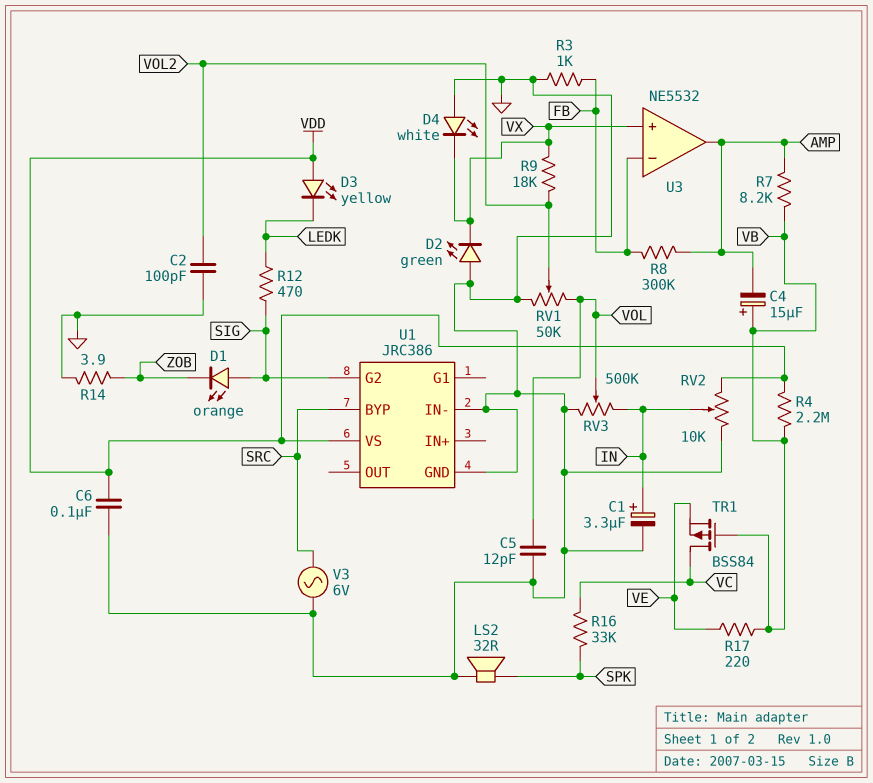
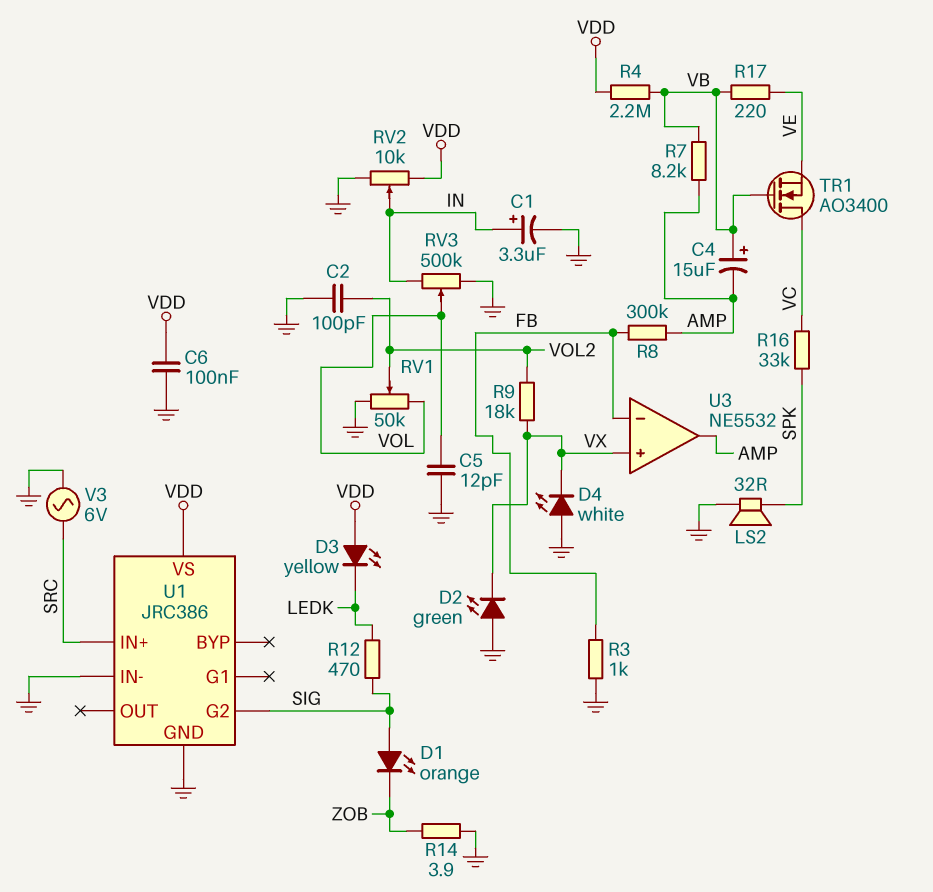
TR1: PMOS BSS84 (G VB, D VC, S VE) -> NMOS AO3400 (G VB, D VC, S VE)
U1 pin BYP: SRC -> none
U1 pin IN+: none -> SRC

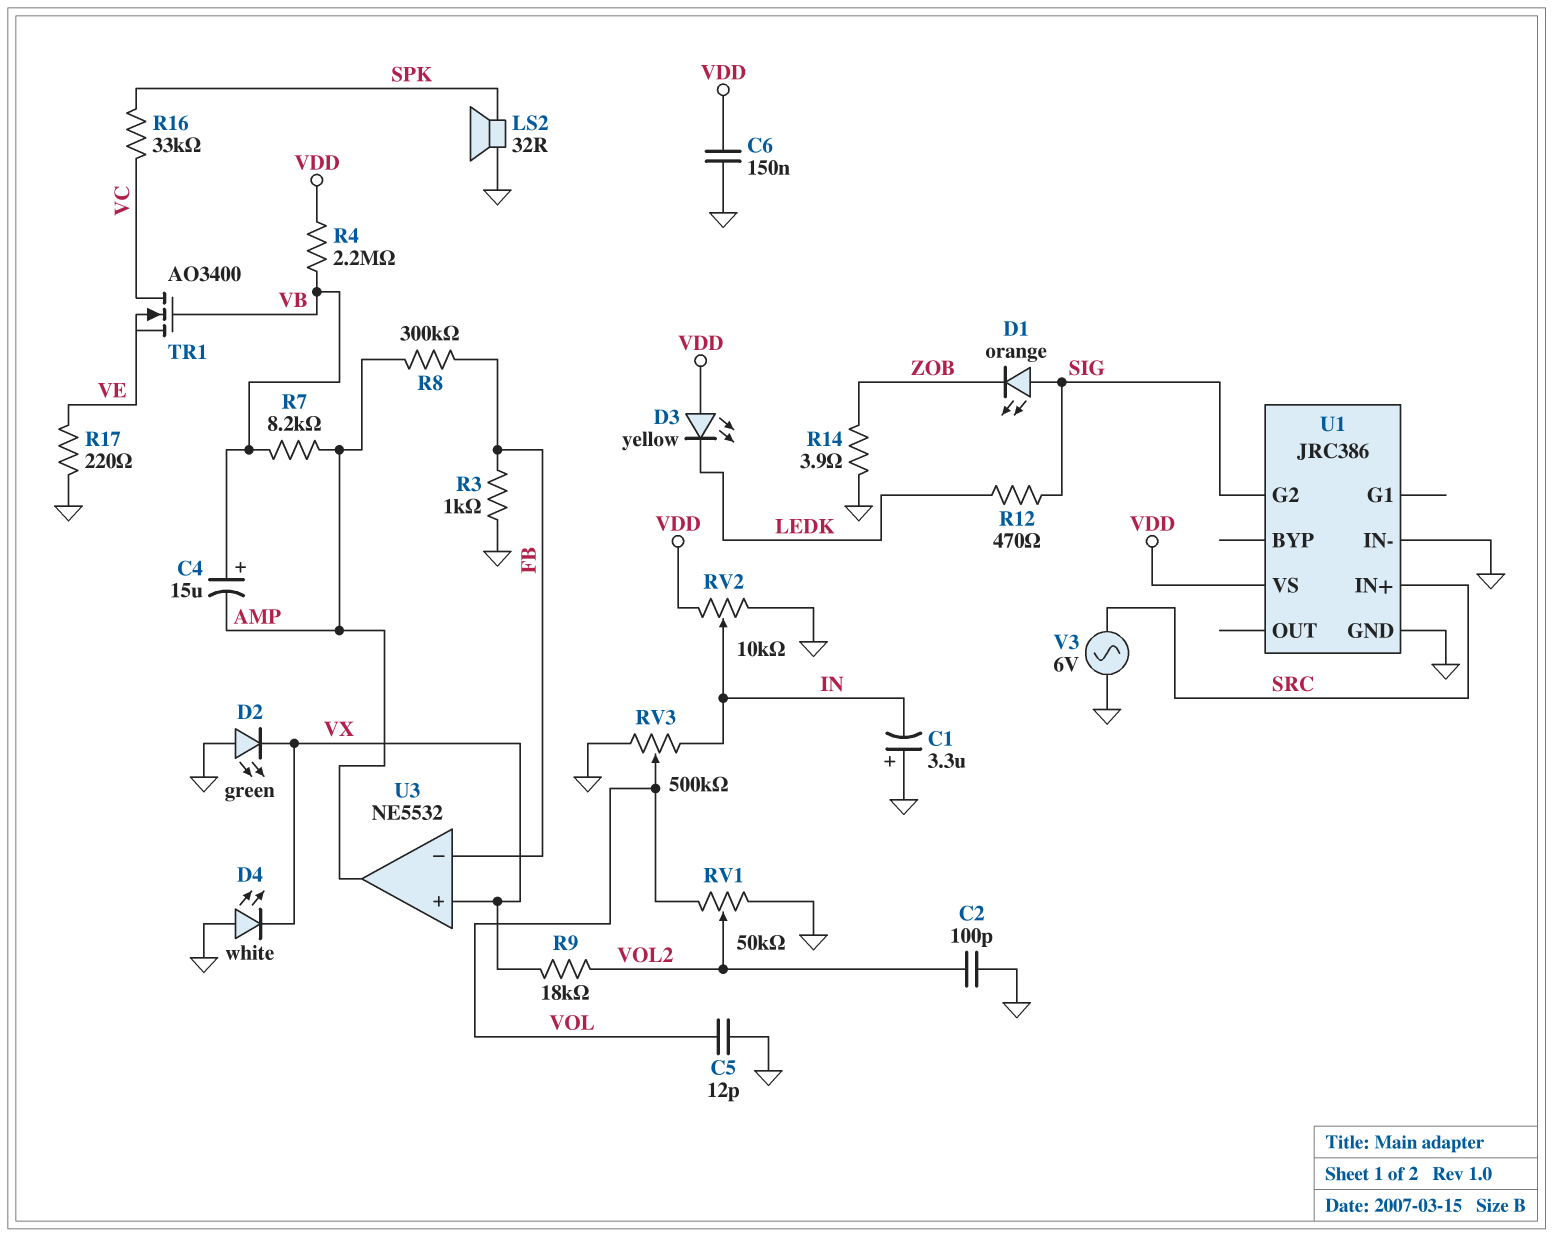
C1: 3.3uF (plus IN, minus GND) -> 3.3uF (plus GND, minus IN)
C6: 100nF (GND, VDD) -> 150nF (GND, VDD)
R17: 220 (VB, VE) -> 220 (GND, VE)

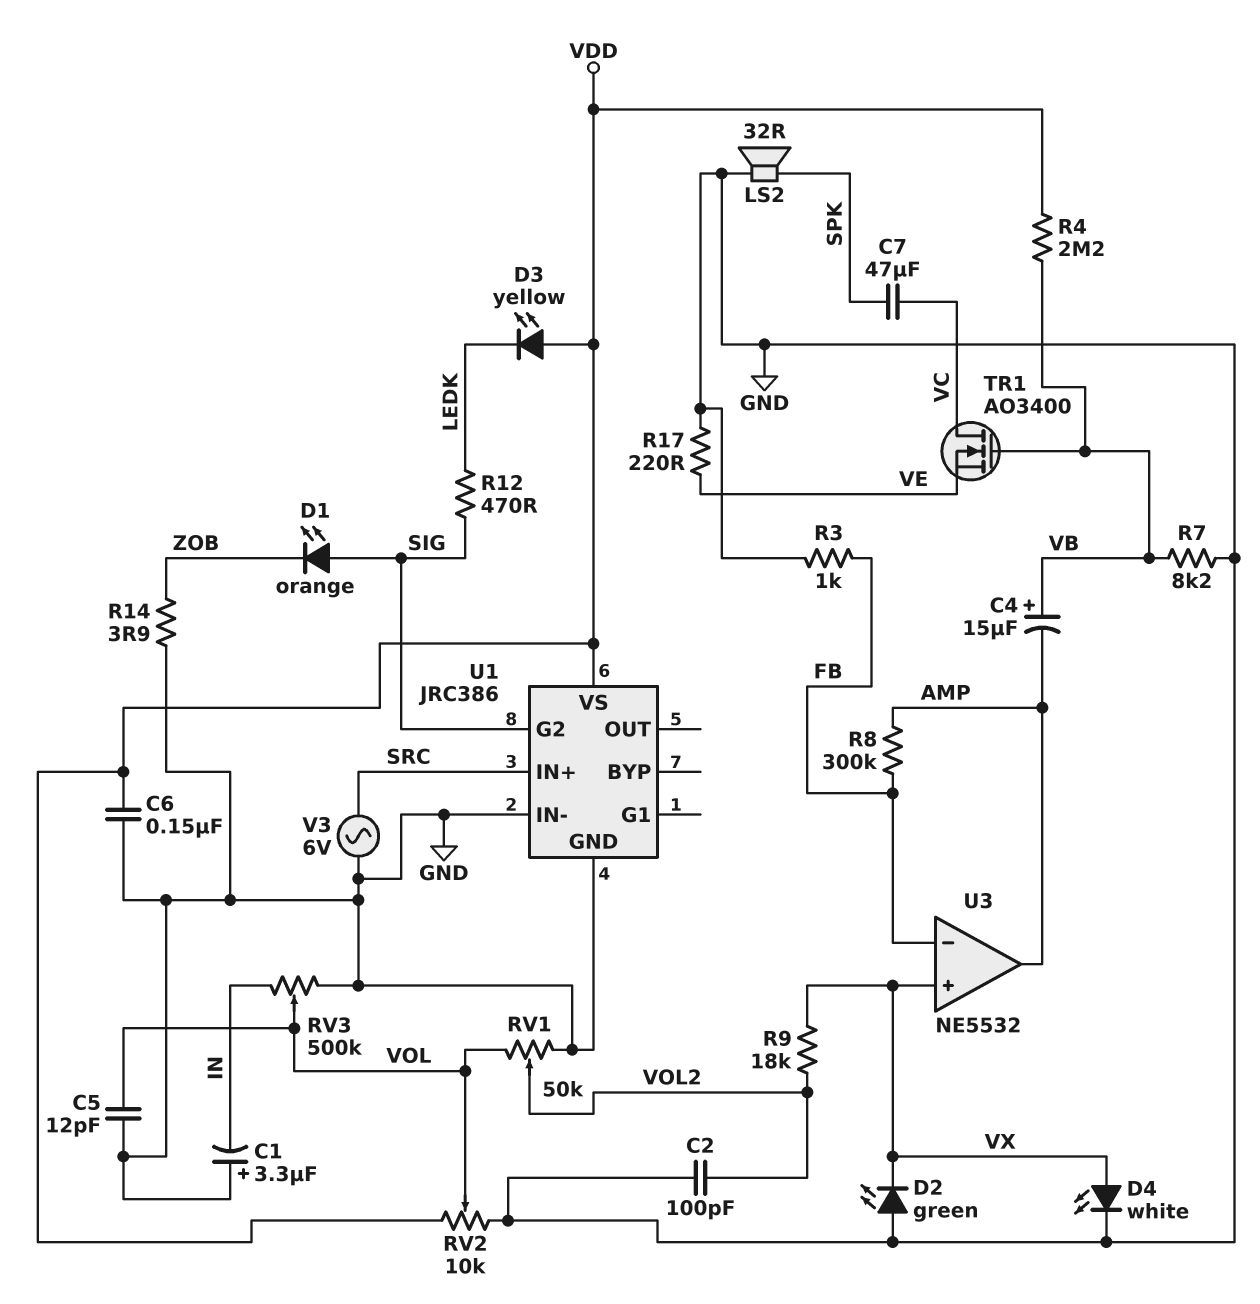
C7: none -> 47uF (SPK, VC)
D4: LED white (A GND, K VX) -> LED white (A VX, K GND)
R7: 8.2k (AMP, VB) -> 8.2k (GND, VB)
R16: 33k (SPK, VC) -> none
RV2: 10k (GND, VDD, wiper IN) -> 10k (GND, VDD, wiper VOL)

